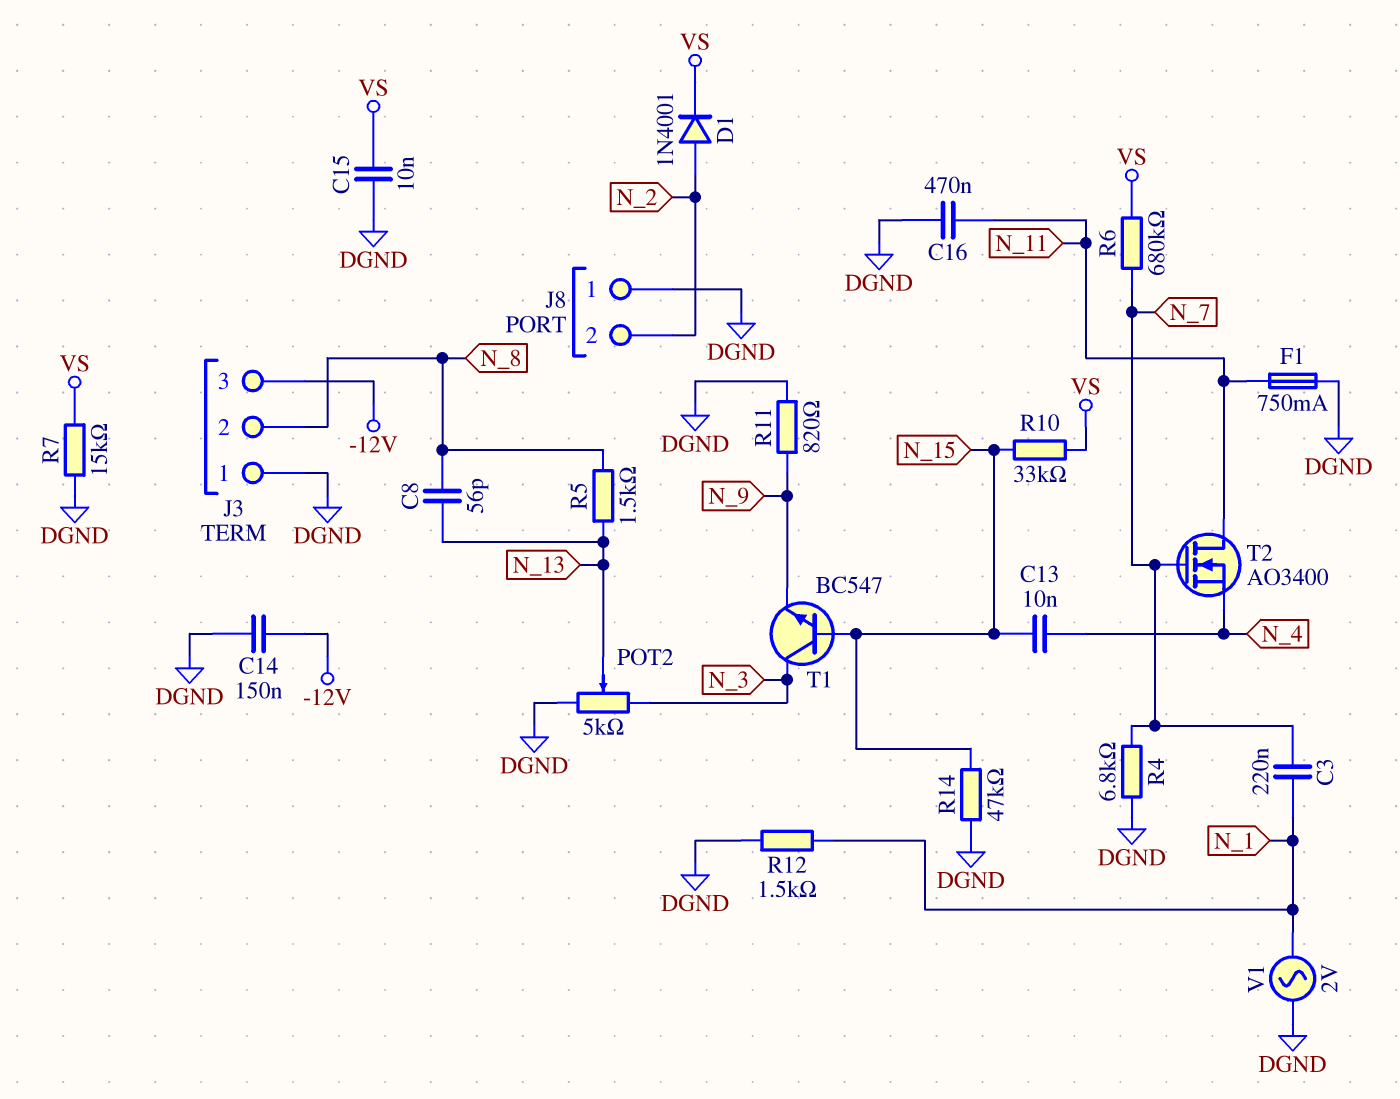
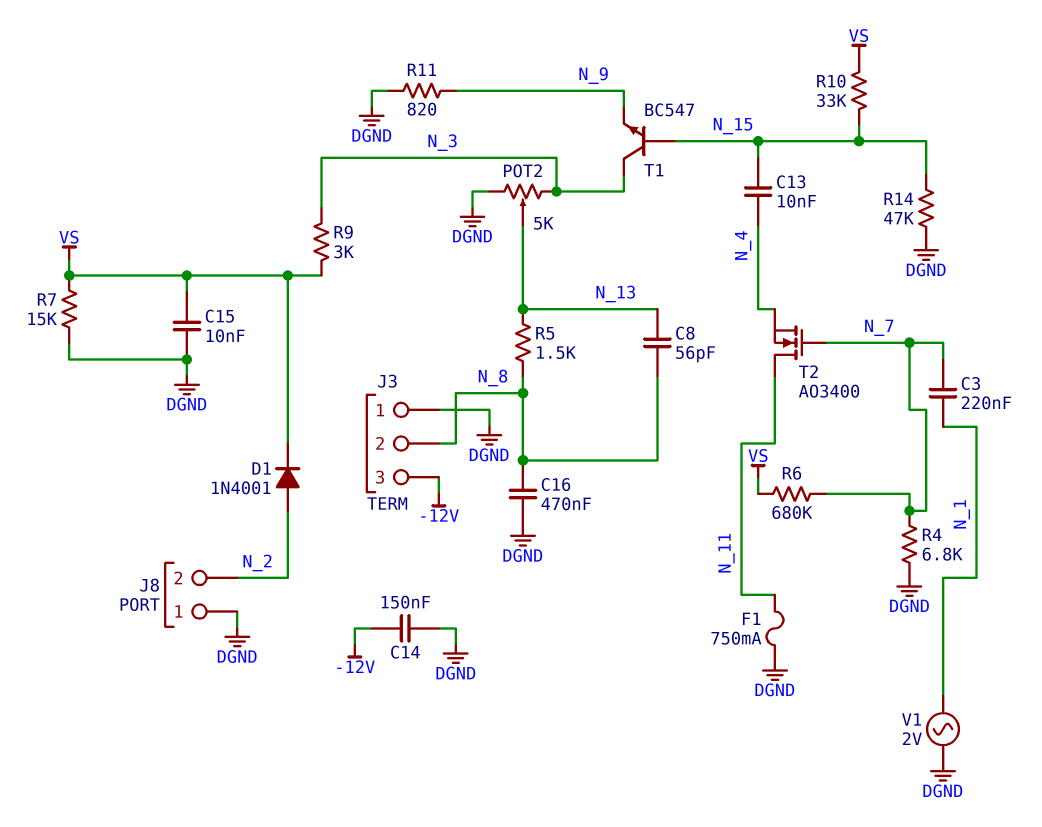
C16: 470nF (DGND, N_11) -> 470nF (DGND, N_8)
R9: none -> 3k (N_3, VS)
R12: 1.5k (DGND, N_1) -> none

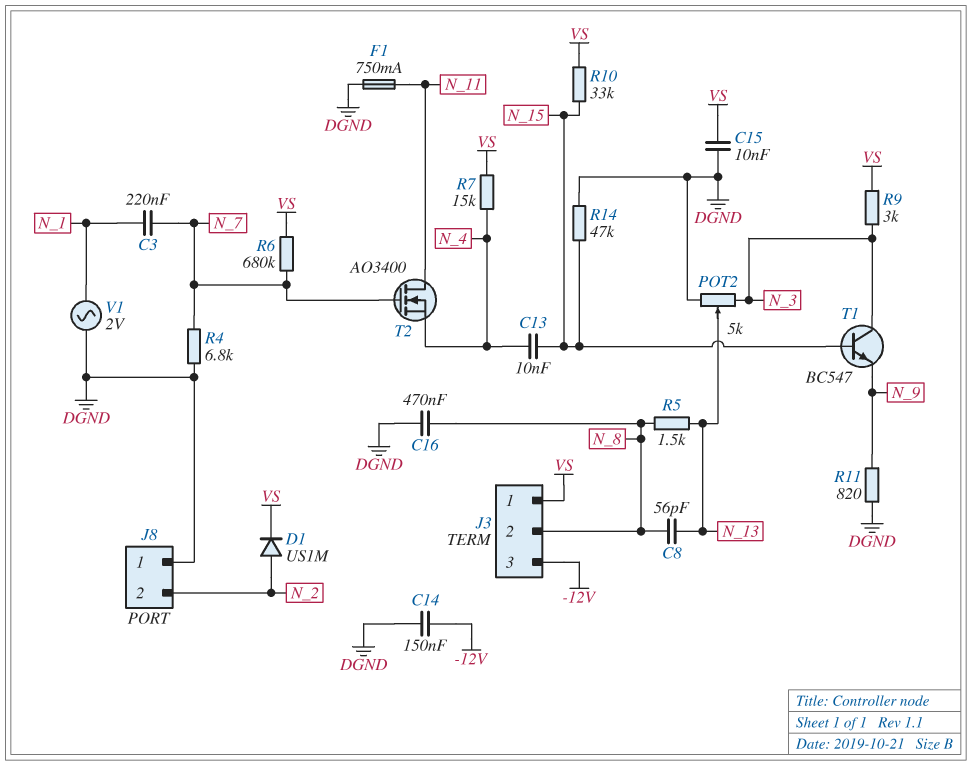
D1: diode 1N4001 (A N_2, K VS) -> diode US1M (A N_2, K VS)
J3 pin 1: DGND -> VS
R7: 15k (DGND, VS) -> 15k (N_4, VS)

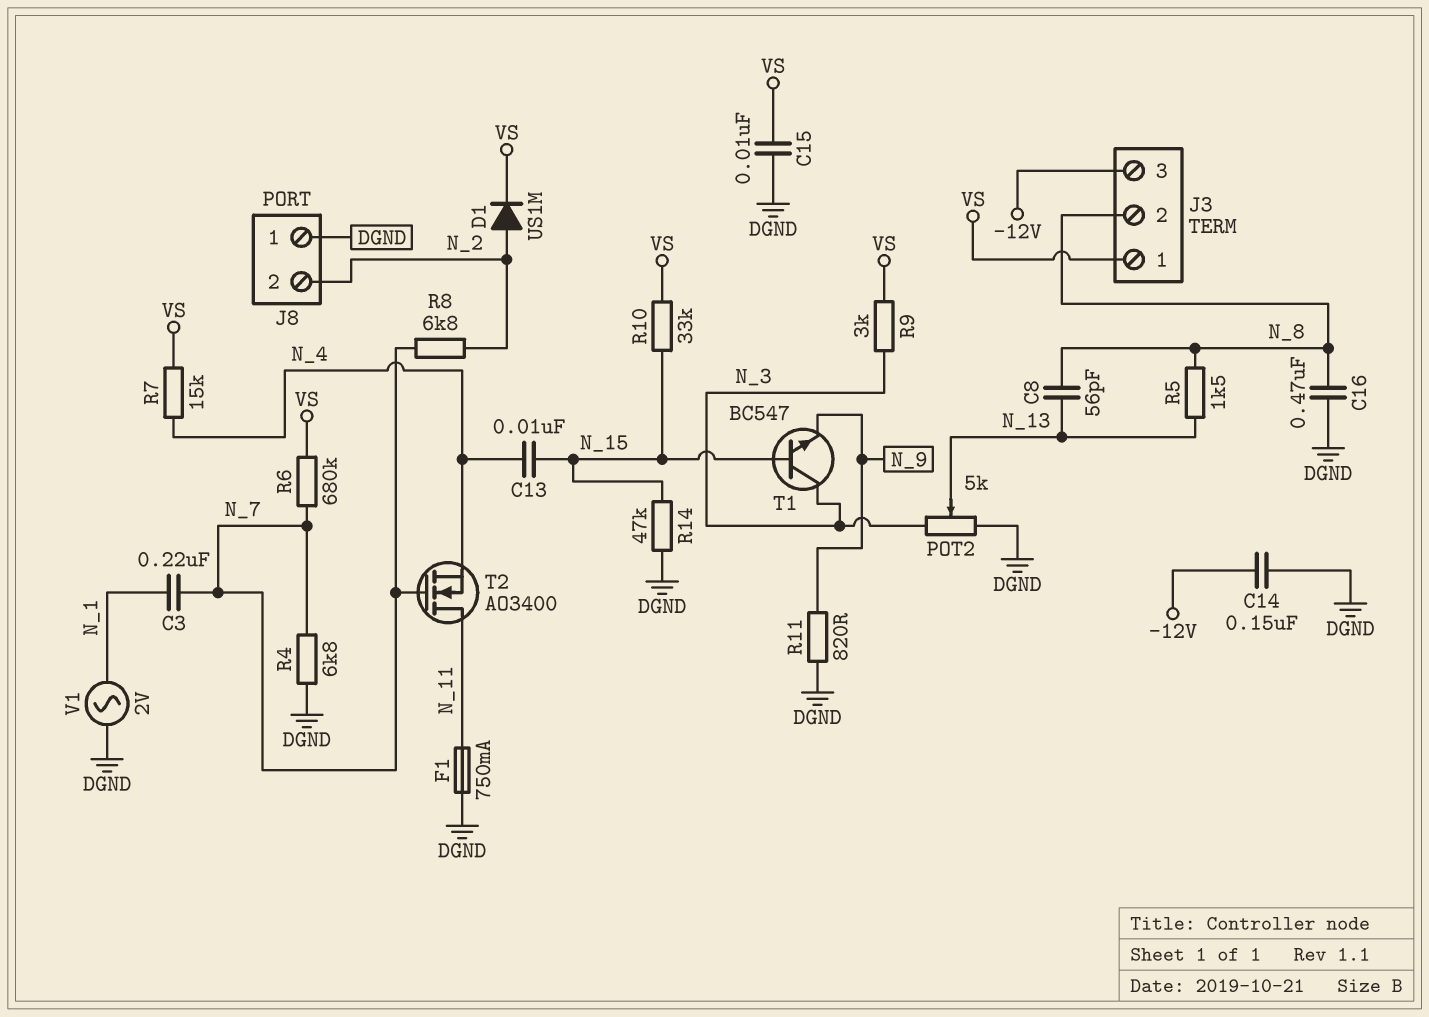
R8: none -> 6.8k (N_2, N_7)

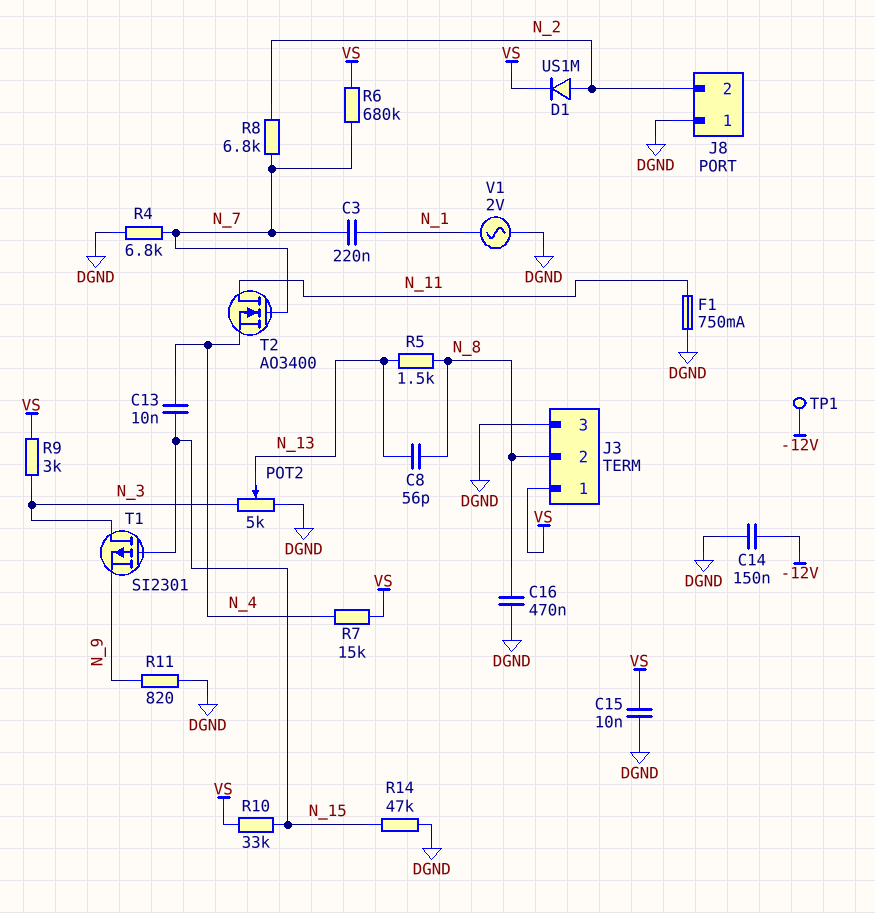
J3 pin 3: -12V -> DGND
T1: NPN BC547 (B N_15, C N_3, E N_9) -> PMOS SI2301 (G N_15, D N_3, S N_9)
TP1: none -> test point (-12V)

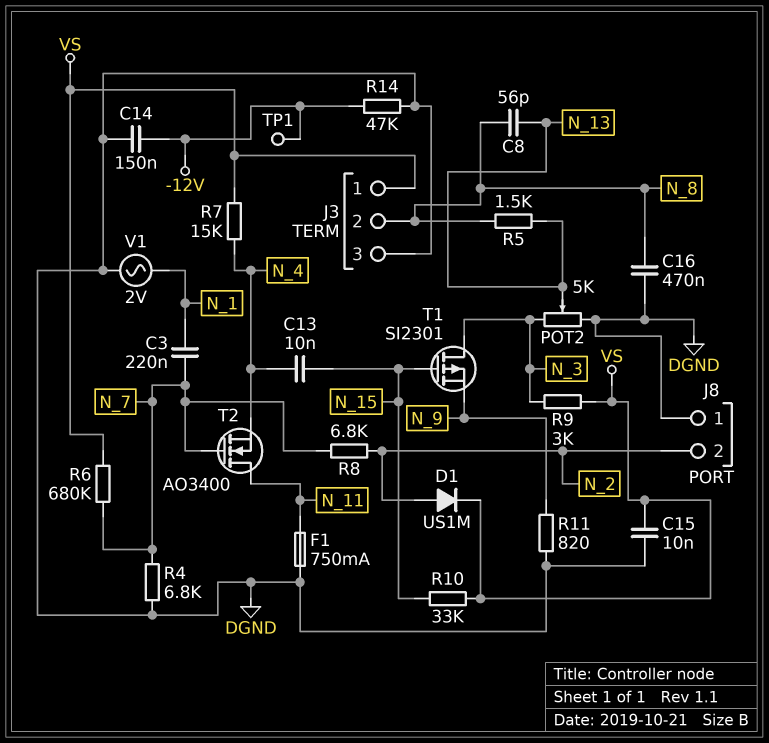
R14: 47k (DGND, N_15) -> 47k (-12V, DGND)

